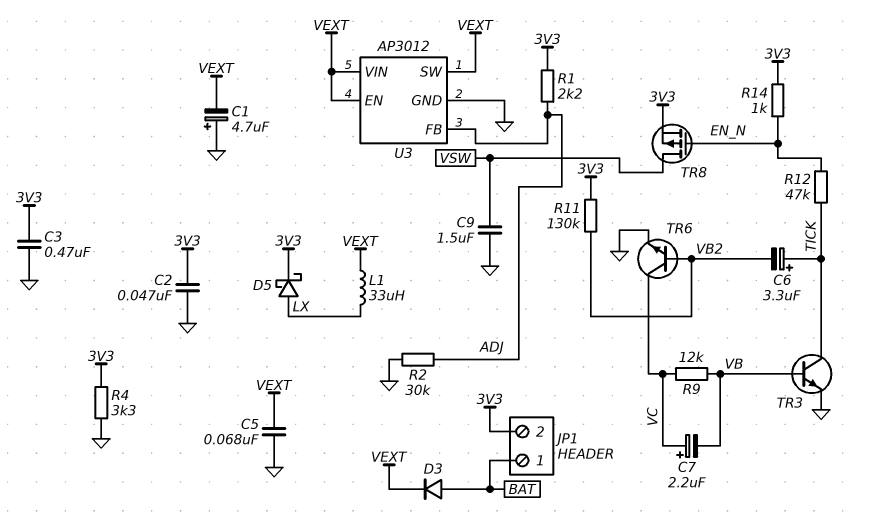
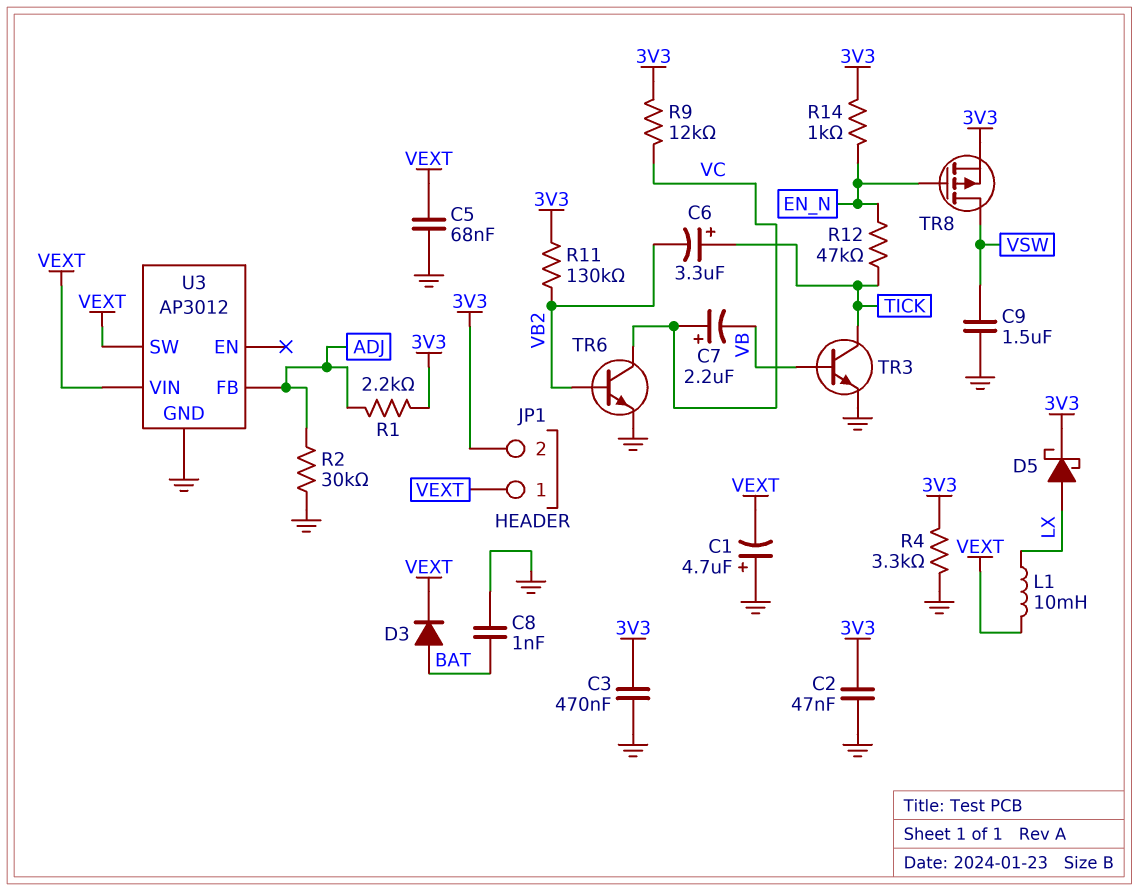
C8: none -> 1nF (BAT, GND)
JP1 pin 1: BAT -> VEXT
L1: 33uH (LX, VEXT) -> 10mH (LX, VEXT)
R9: 12k (VB, VC) -> 12k (3V3, VC)
U3 pin EN: VEXT -> none

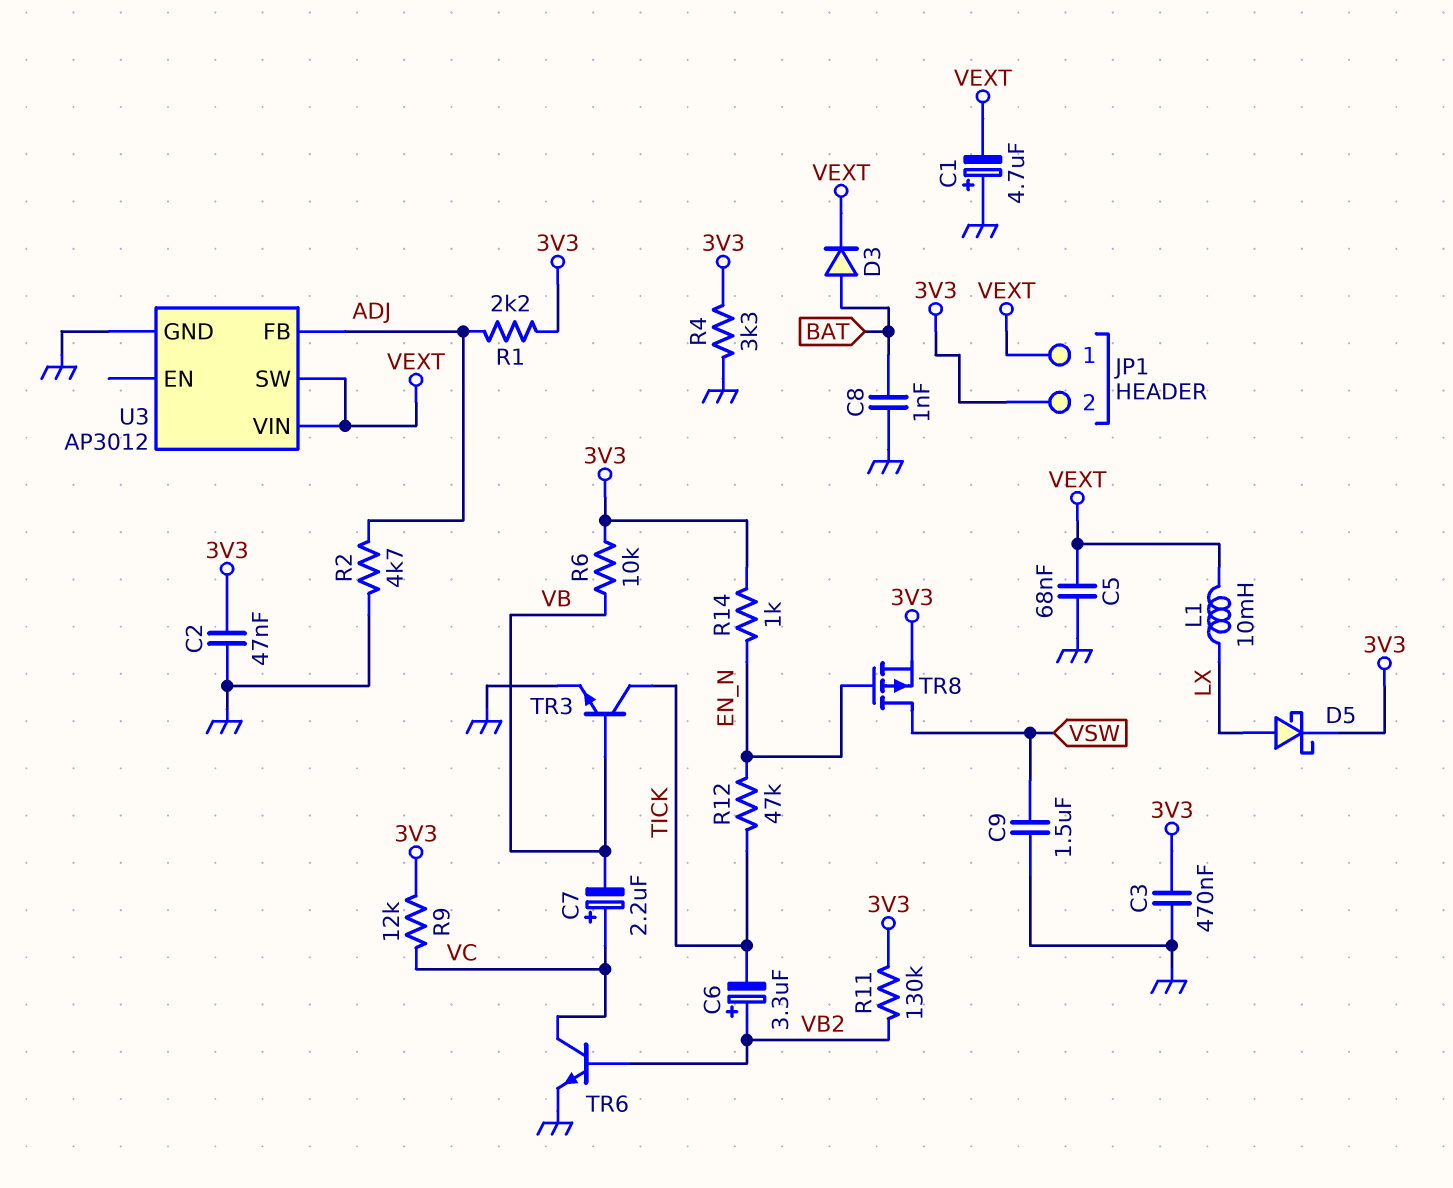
C6: 3.3uF (plus TICK, minus VB2) -> 3.3uF (plus VB2, minus TICK)
R2: 30k (ADJ, GND) -> 4.7k (ADJ, GND)
R6: none -> 10k (3V3, VB)

